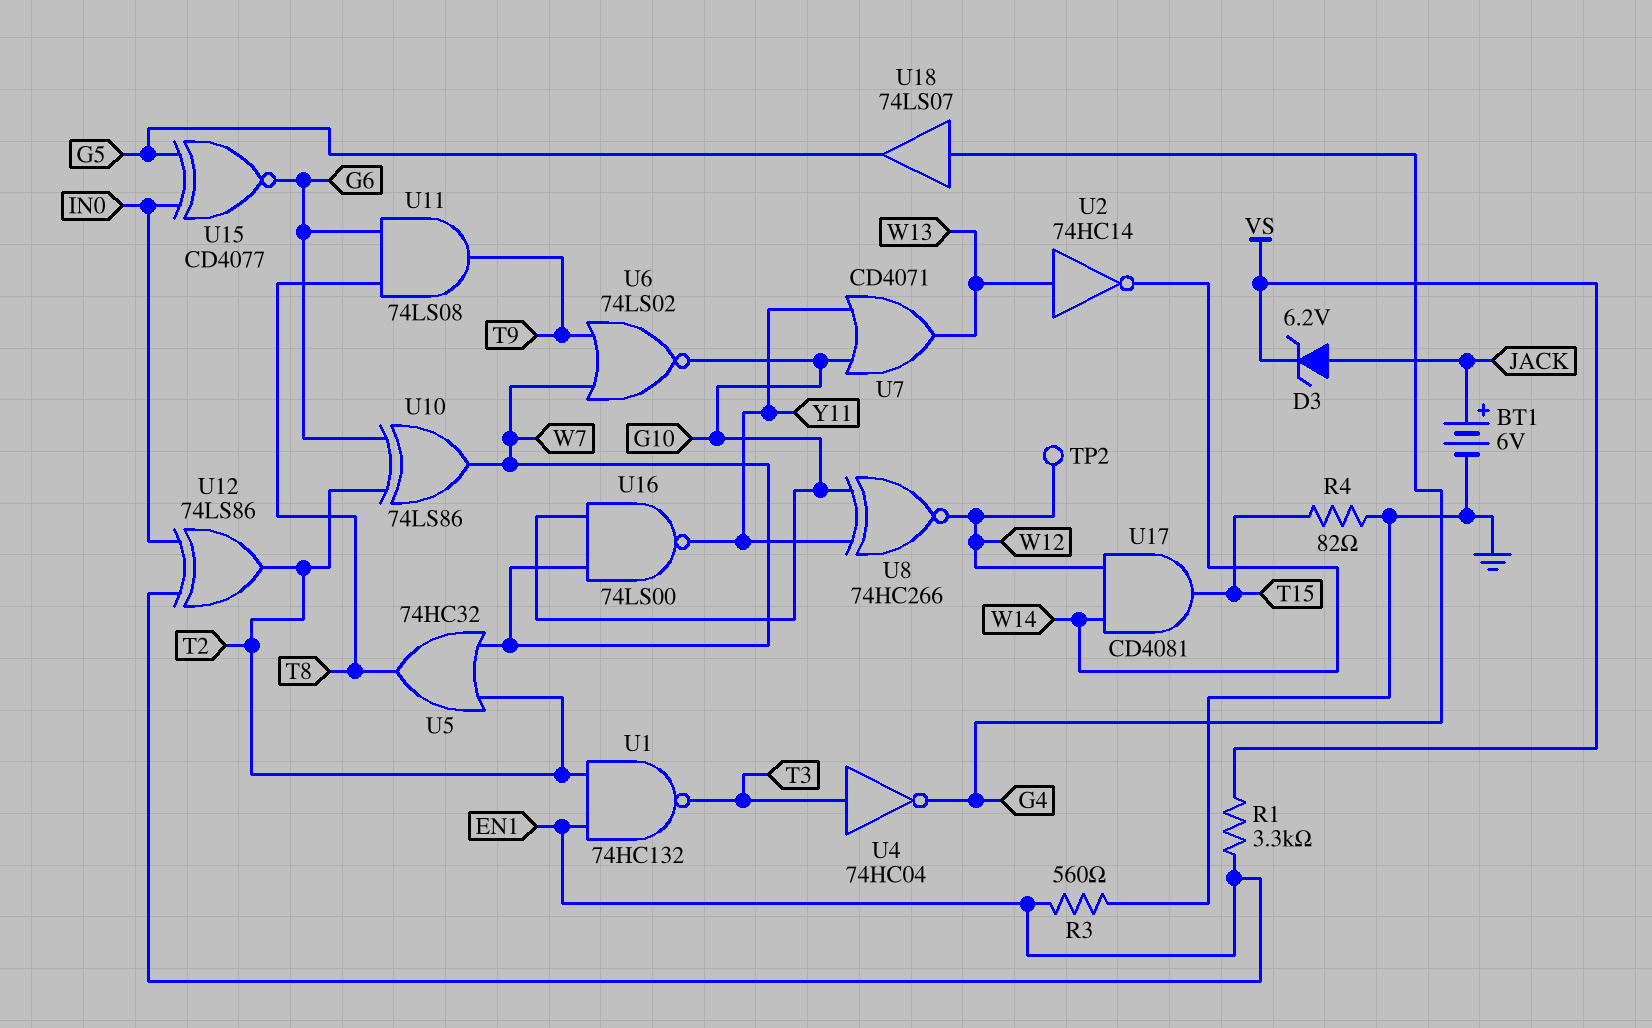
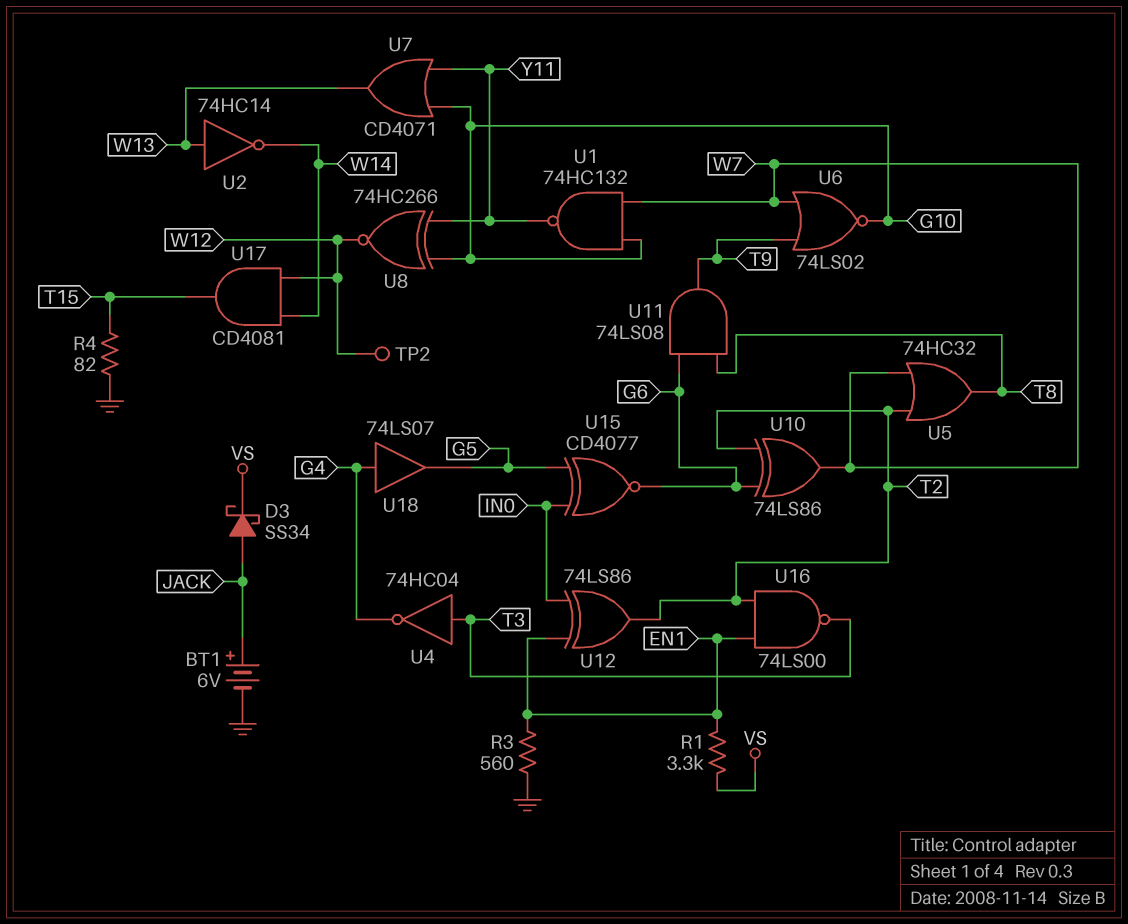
D3: zener 6.2V (A JACK, K VS) -> schottky SS34 (A JACK, K VS)
U1: NAND 74HC132 (in EN1, in T2, out T3) -> NAND 74HC132 (in G10, in W7, out Y11)
U16: NAND 74LS00 (in G10, in W7, out Y11) -> NAND 74LS00 (in EN1, in T2, out T3)

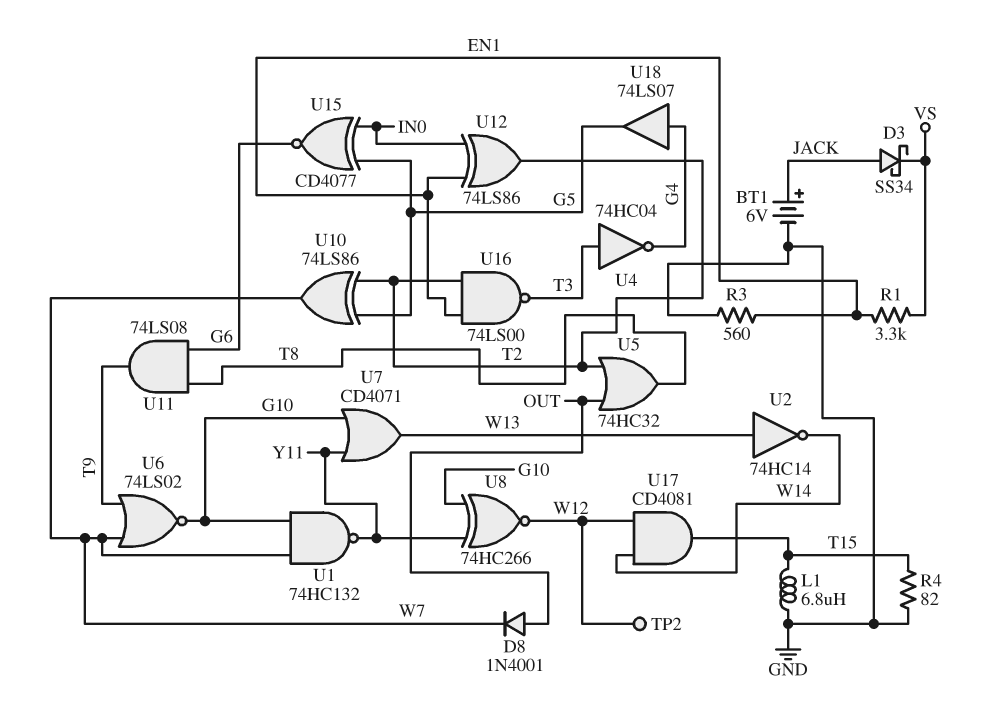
D8: none -> diode 1N4001 (A OUT, K W7)
L1: none -> 6.8uH (GND, T15)
U5: OR 74HC32 (in T2, in W7, out T8) -> OR 74HC32 (in OUT, in T2, out T8)
U10: XOR 74LS86 (in G6, in T2, out W7) -> XOR 74LS86 (in G5, in T2, out W7)

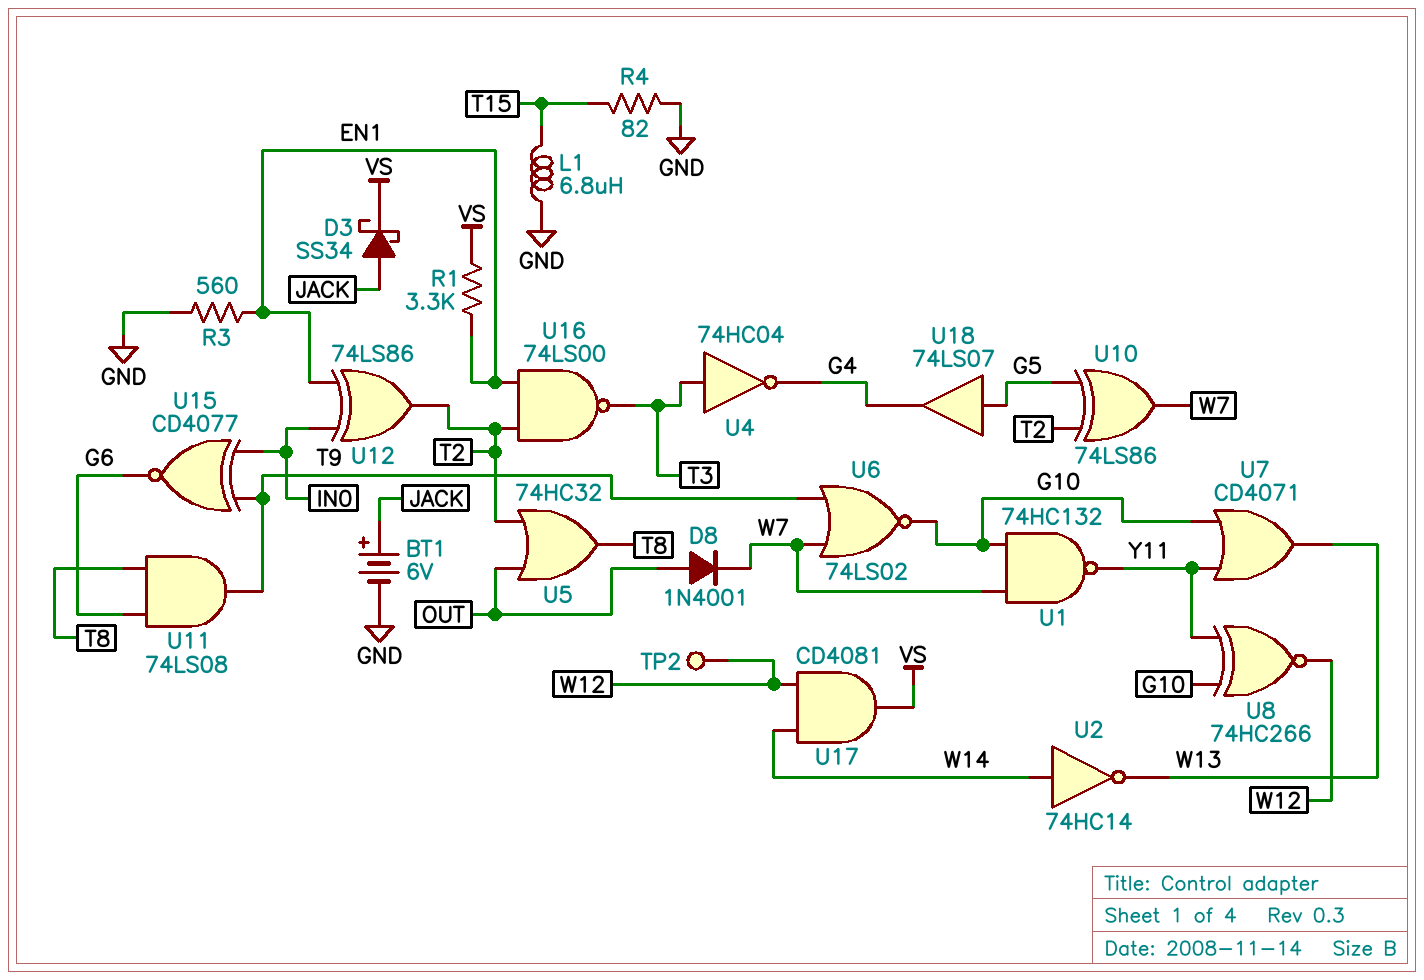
U2: NOT 74HC14 (in W13, out W14) -> NOT 74HC14 (in W14, out W13)
U15: XNOR CD4077 (in G5, in IN0, out G6) -> XNOR CD4077 (in IN0, in T9, out G6)
U17: AND CD4081 (in W12, in W14, out T15) -> AND CD4081 (in W12, in W14, out VS)
U18: buffer 74LS07 (in G4, out G5) -> buffer 74LS07 (in G5, out G4)

